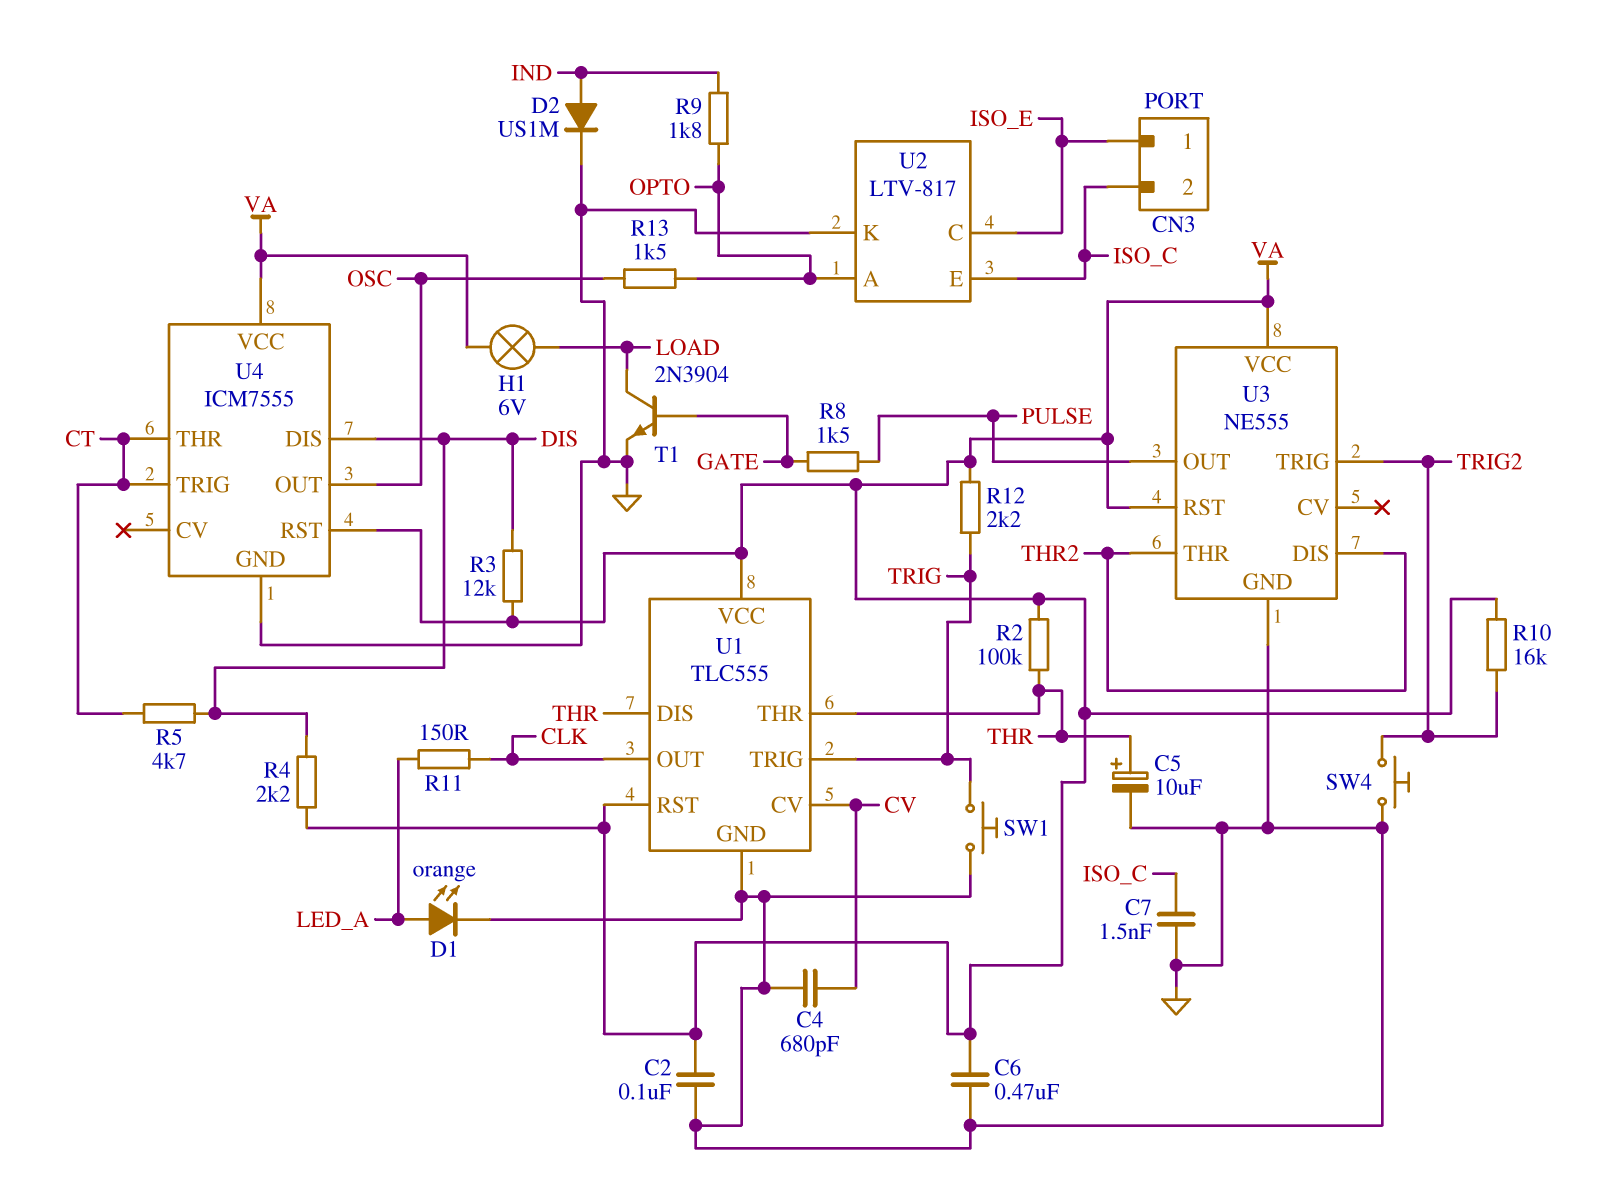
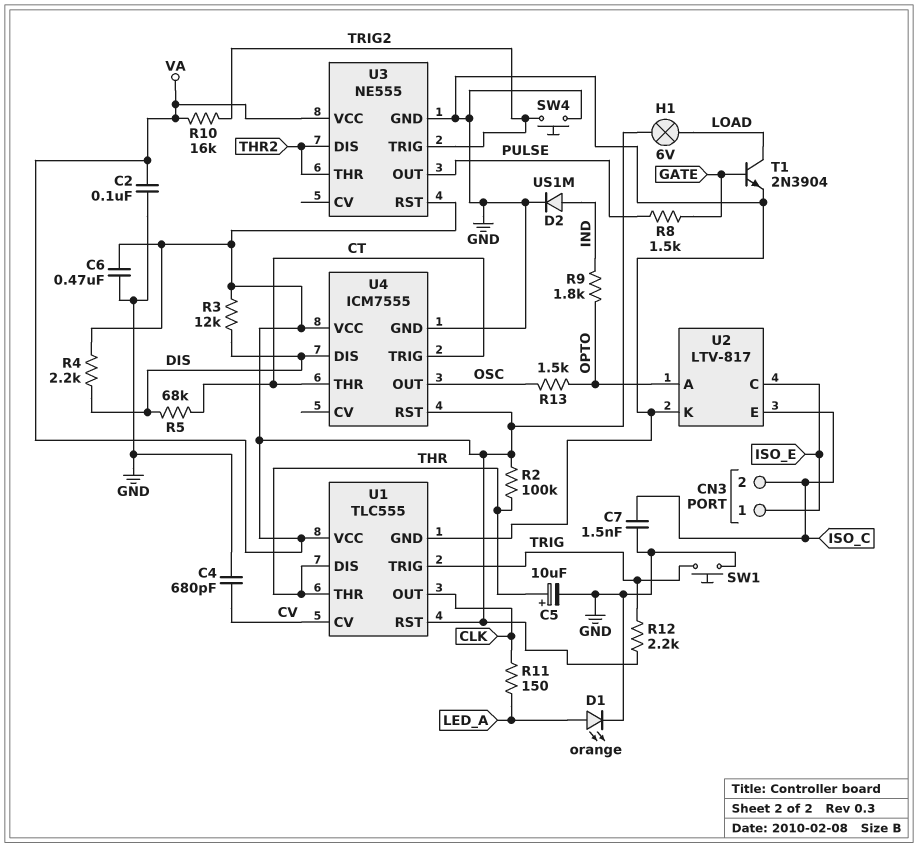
R5: 4.7k (CT, DIS) -> 68k (CT, DIS)

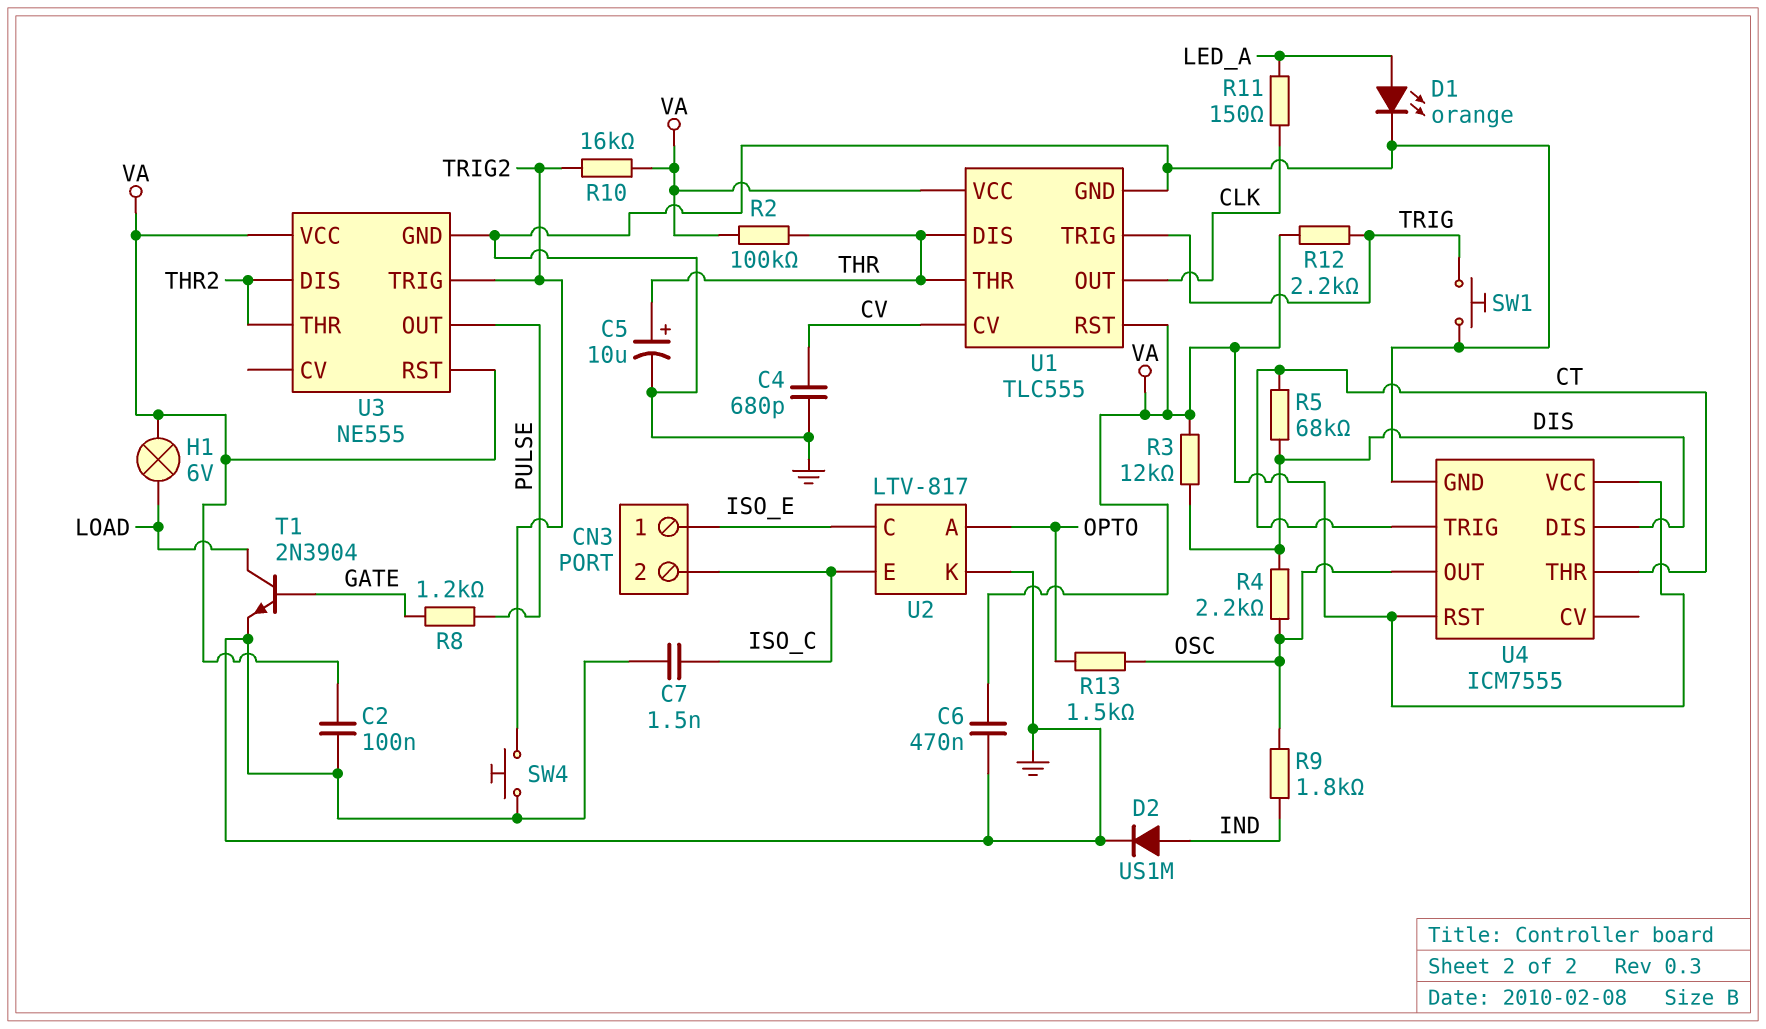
R4: 2.2k (DIS, VA) -> 2.2k (DIS, OSC)
R8: 1.5k (GATE, PULSE) -> 1.2k (GATE, PULSE)
R9: 1.8k (IND, OPTO) -> 1.8k (IND, OSC)

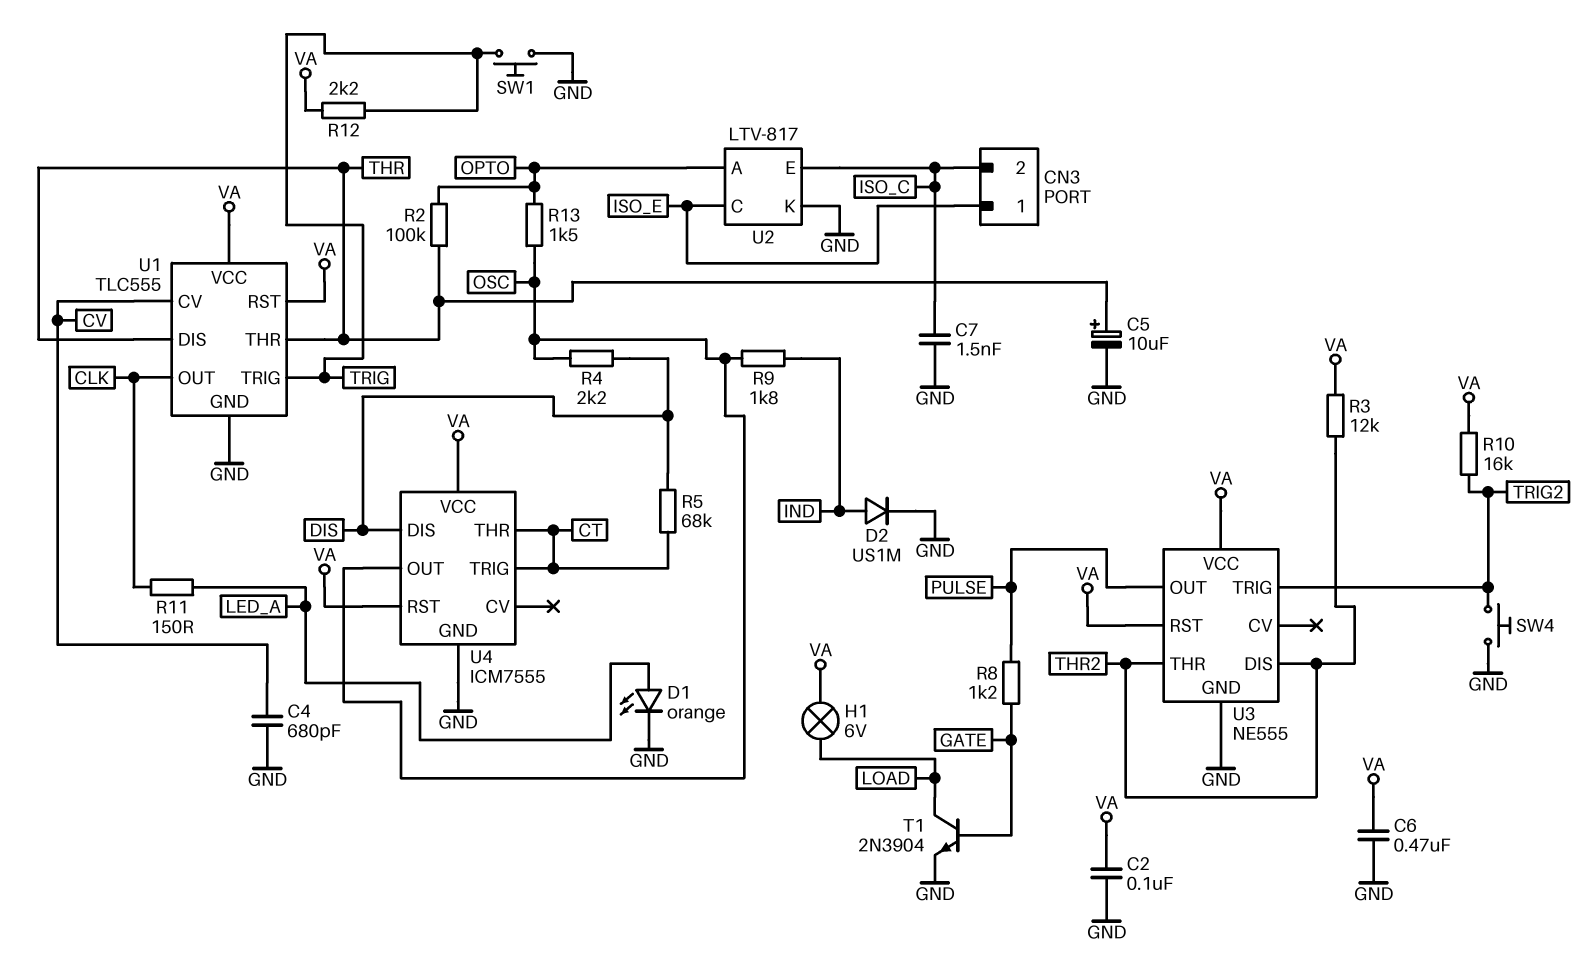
R2: 100k (THR, VA) -> 100k (OPTO, THR)
R3: 12k (DIS, VA) -> 12k (THR2, VA)

